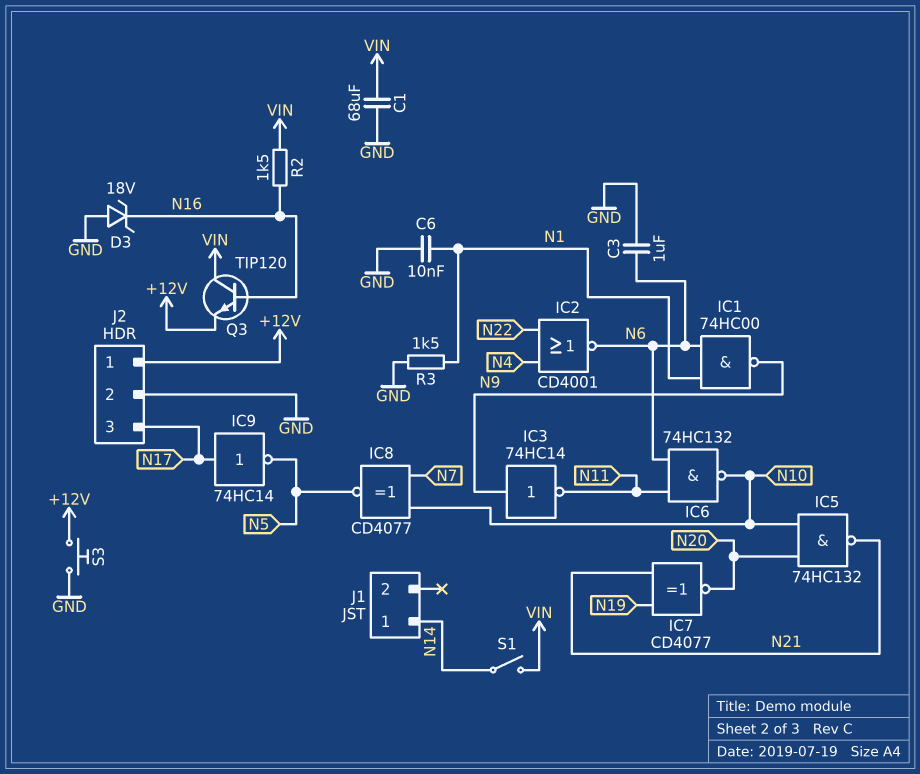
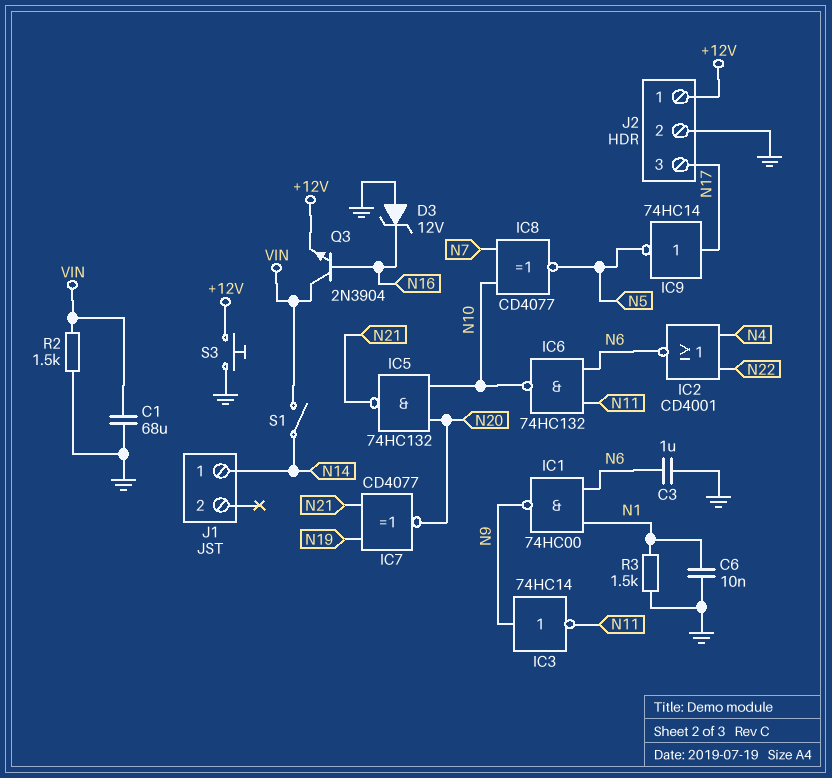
D3: zener 18V (A GND, K N16) -> zener 12V (A GND, K N16)
Q3: NPN TIP120 (B N16, C VIN, E +12V) -> NPN 2N3904 (B N16, C VIN, E +12V)
R2: 1.5k (N16, VIN) -> 1.5k (GND, VIN)

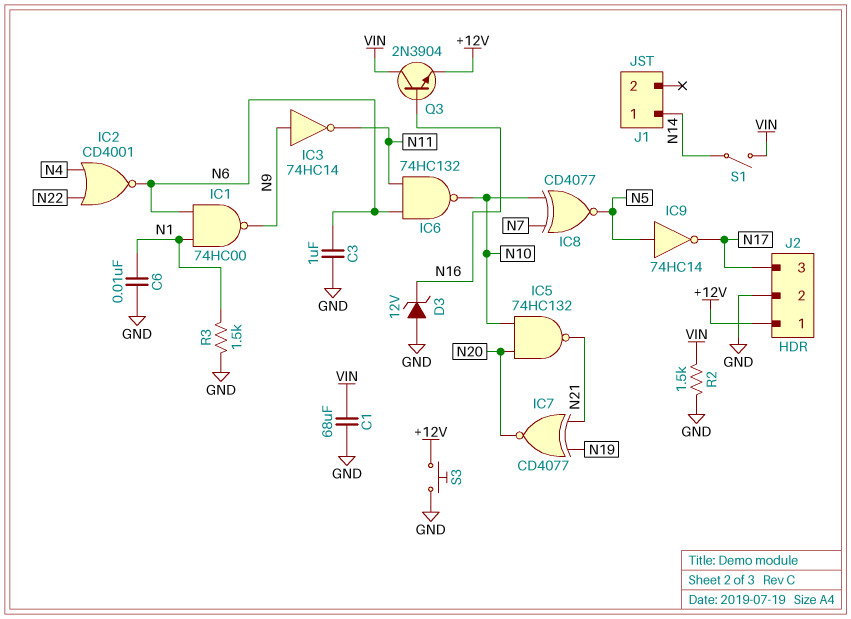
IC9: NOT 74HC14 (in N17, out N5) -> NOT 74HC14 (in N5, out N17)

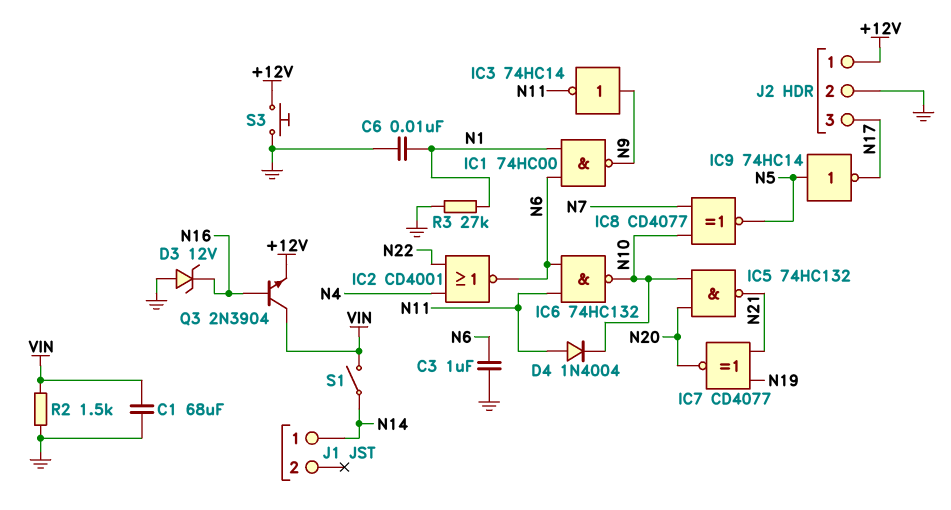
D4: none -> diode 1N4004 (A N11, K N10)
R3: 1.5k (GND, N1) -> 27k (GND, N1)

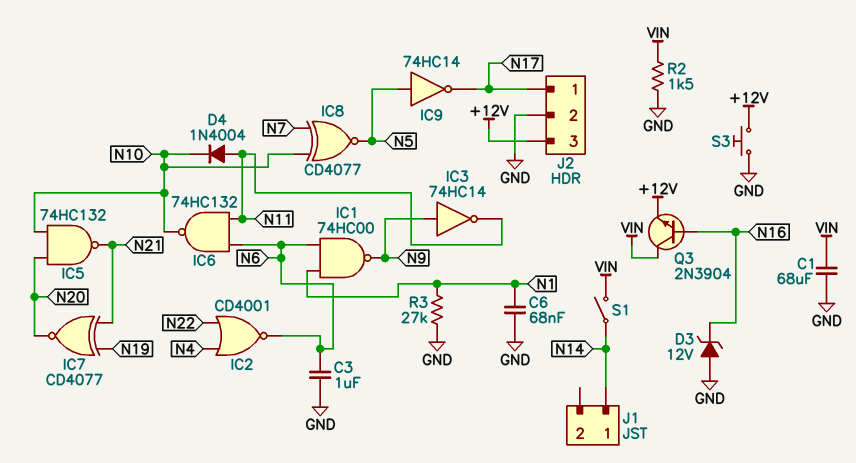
C6: 10nF (GND, N1) -> 68nF (GND, N1)
J2 pin 1: +12V -> N17
J2 pin 3: N17 -> +12V

